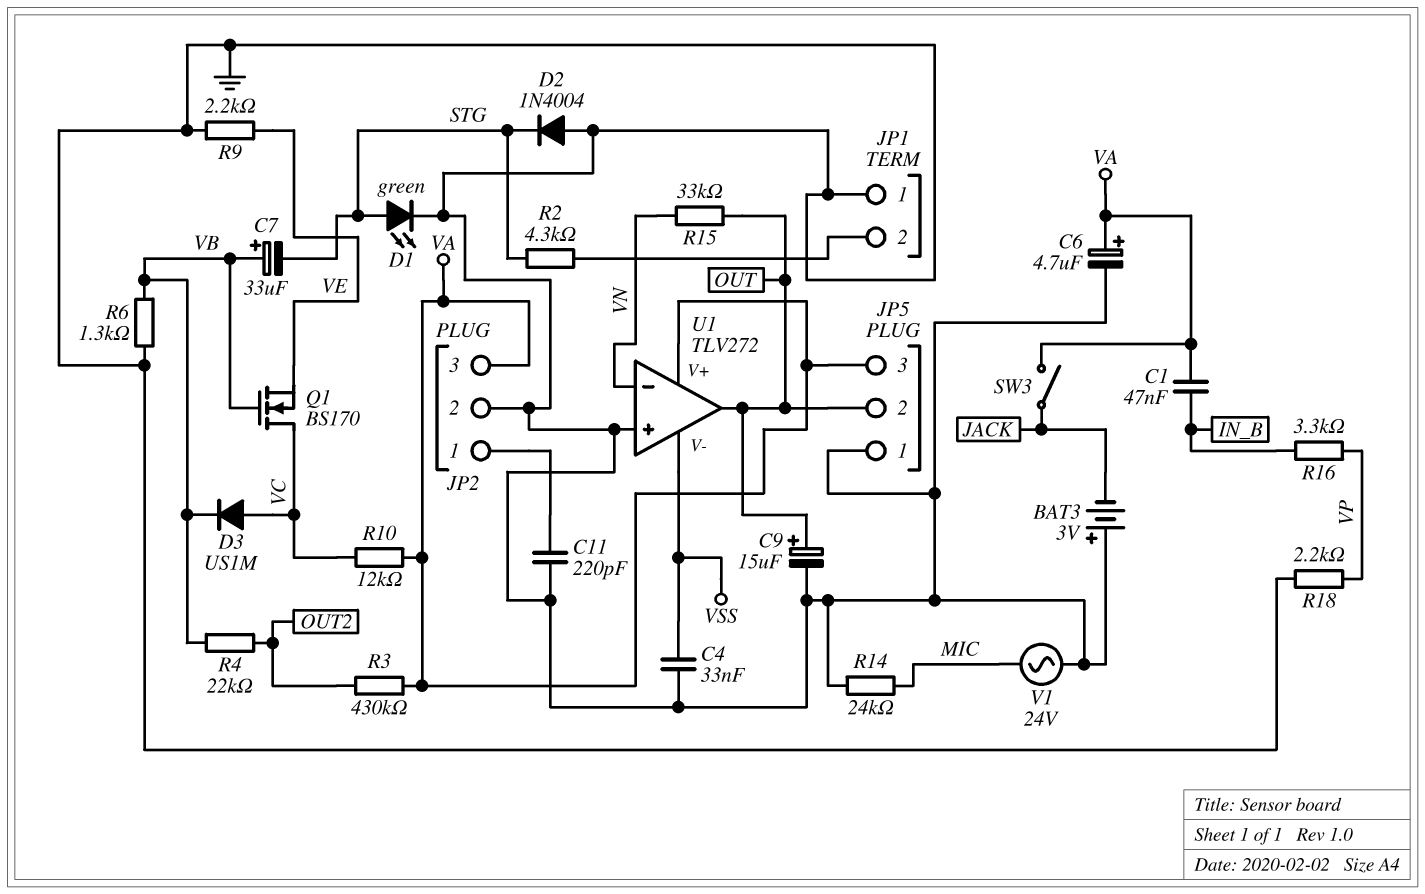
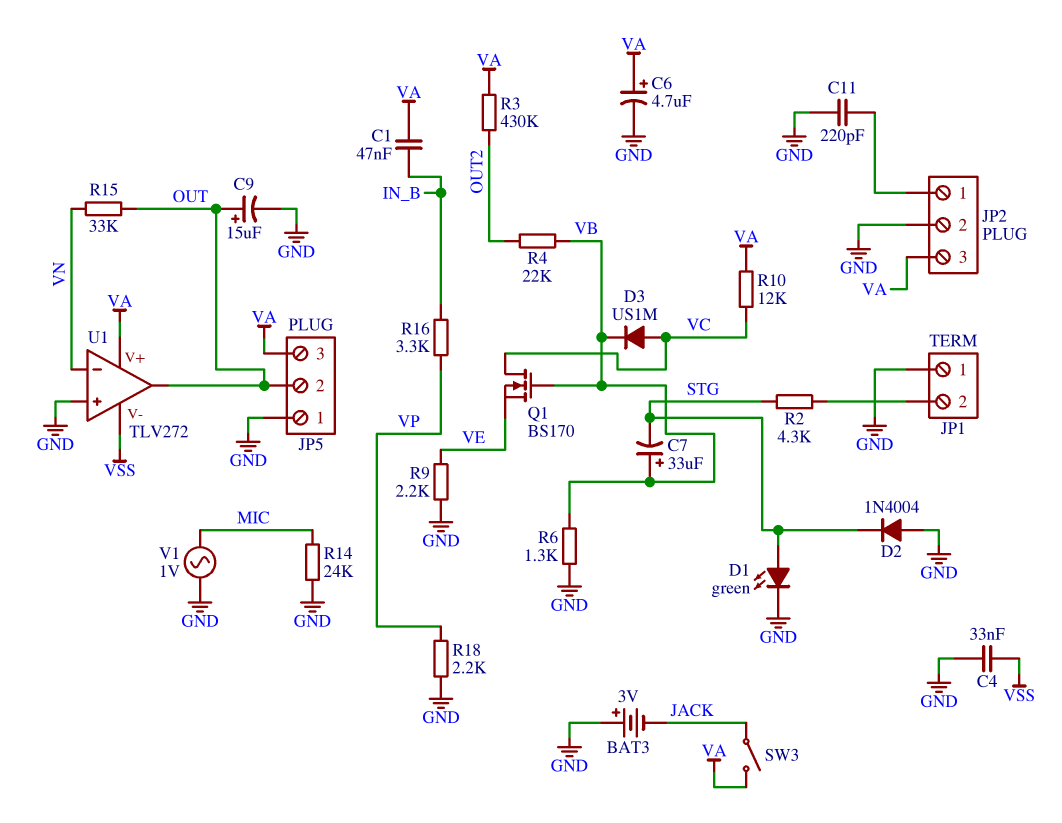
V1: AC 24V (GND, MIC) -> AC 1V (GND, MIC)

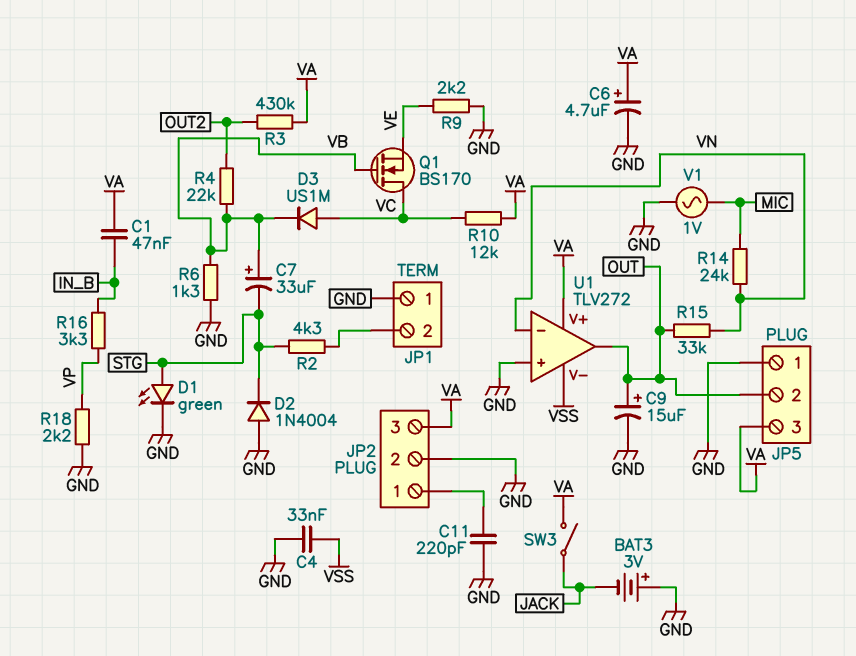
R14: 24k (GND, MIC) -> 24k (MIC, VN)

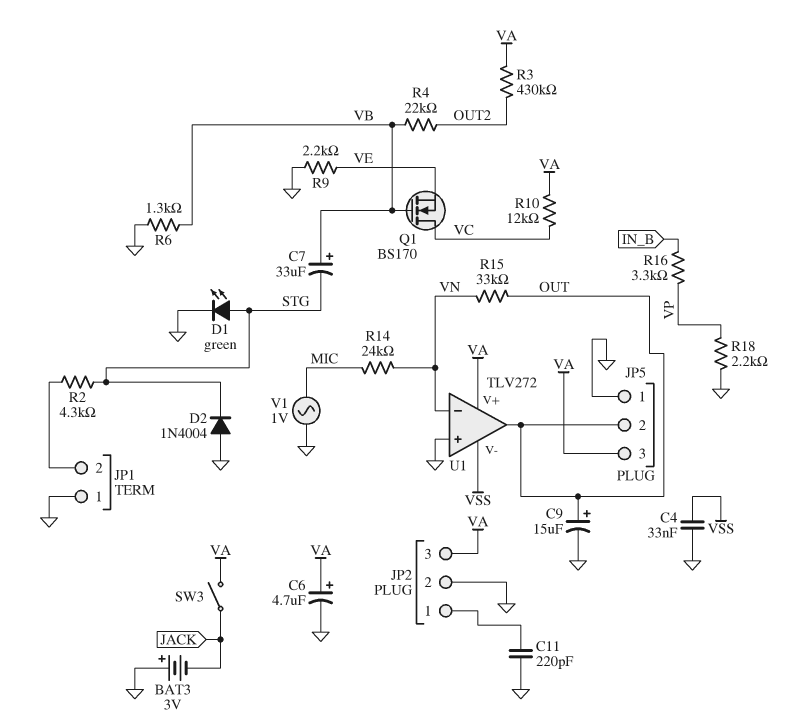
C1: 47nF (IN_B, VA) -> none
D3: diode US1M (A VC, K VB) -> none

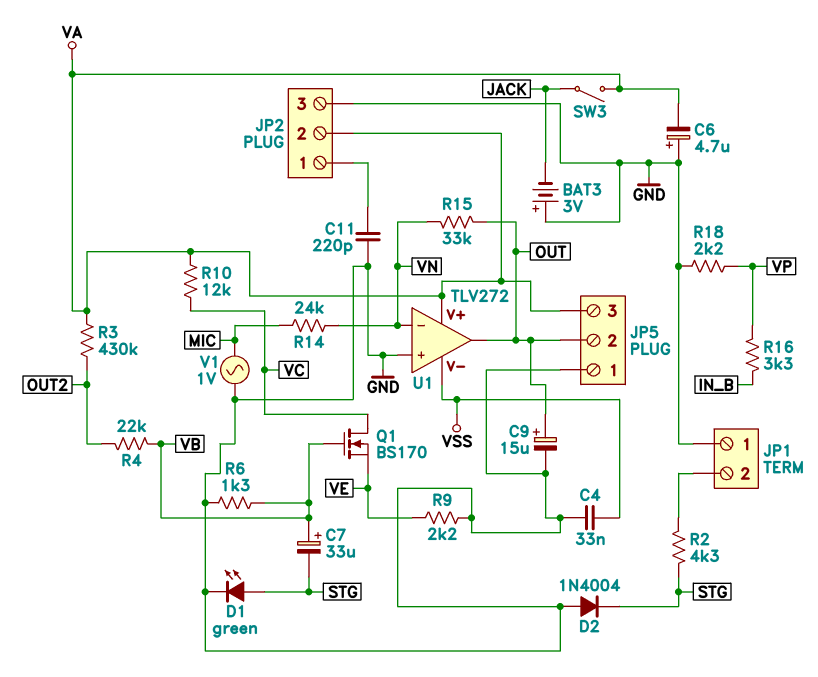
C6: 4.7uF (plus VA, minus GND) -> 4.7uF (plus GND, minus VA)
JP2 pin 2: GND -> VA
JP2 pin 3: VA -> GND

